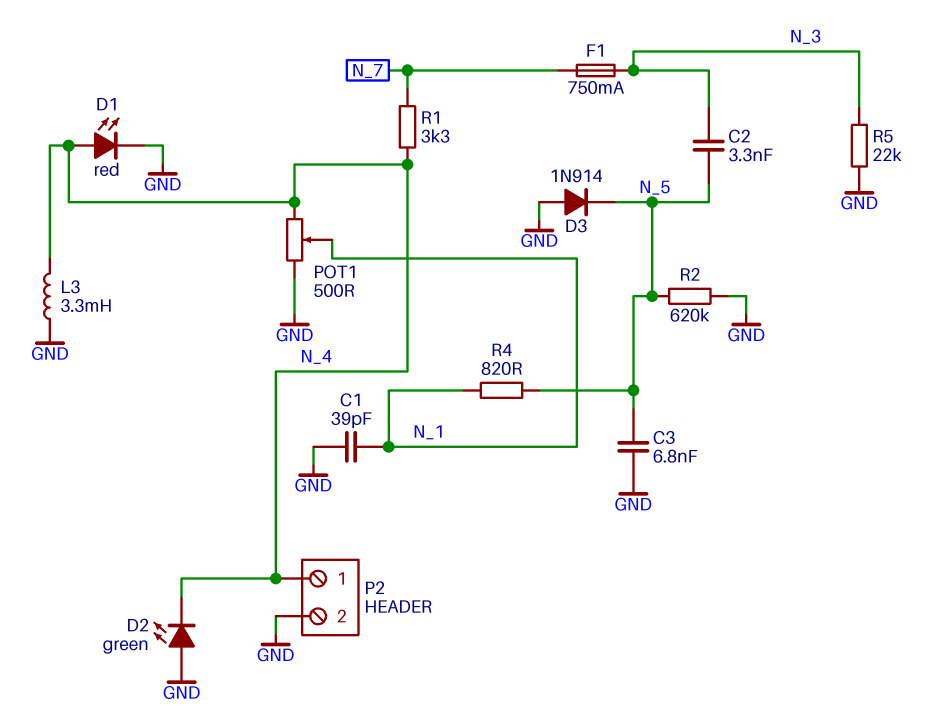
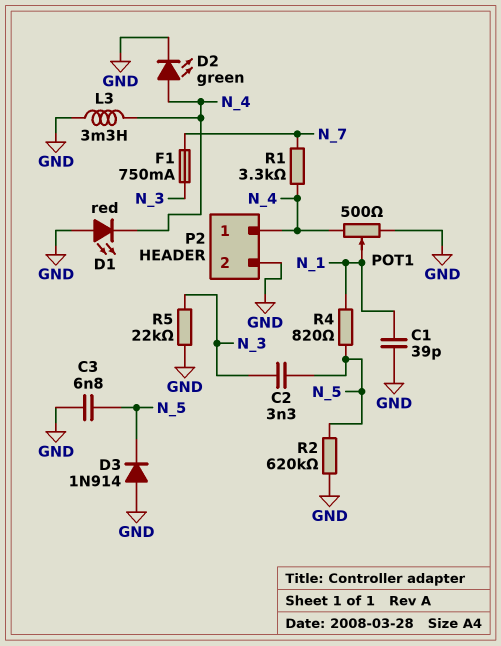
D1: LED red (A N_4, K GND) -> LED red (A GND, K N_4)
D2: LED green (A GND, K N_4) -> LED green (A N_4, K GND)

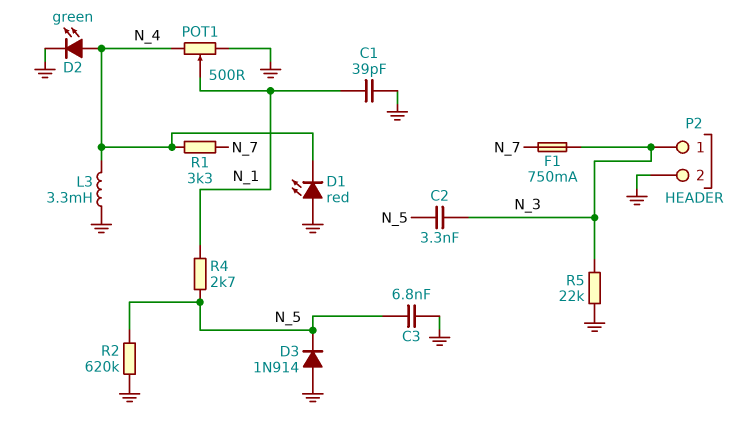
P2 pin 1: N_4 -> N_3
R4: 820 (N_1, N_5) -> 2.7k (N_1, N_5)

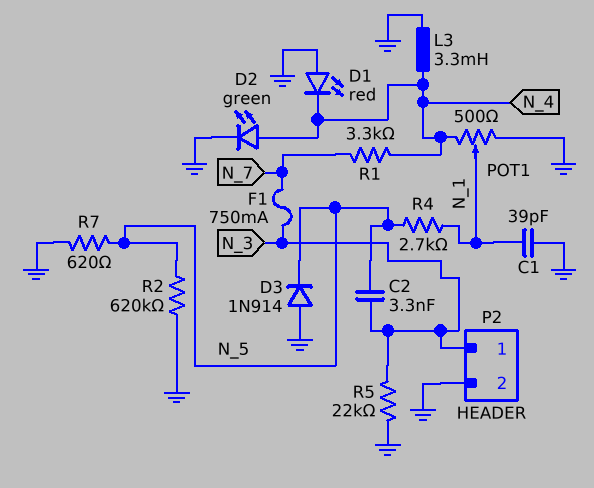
C3: 6.8nF (GND, N_5) -> none
R7: none -> 620 (GND, N_5)

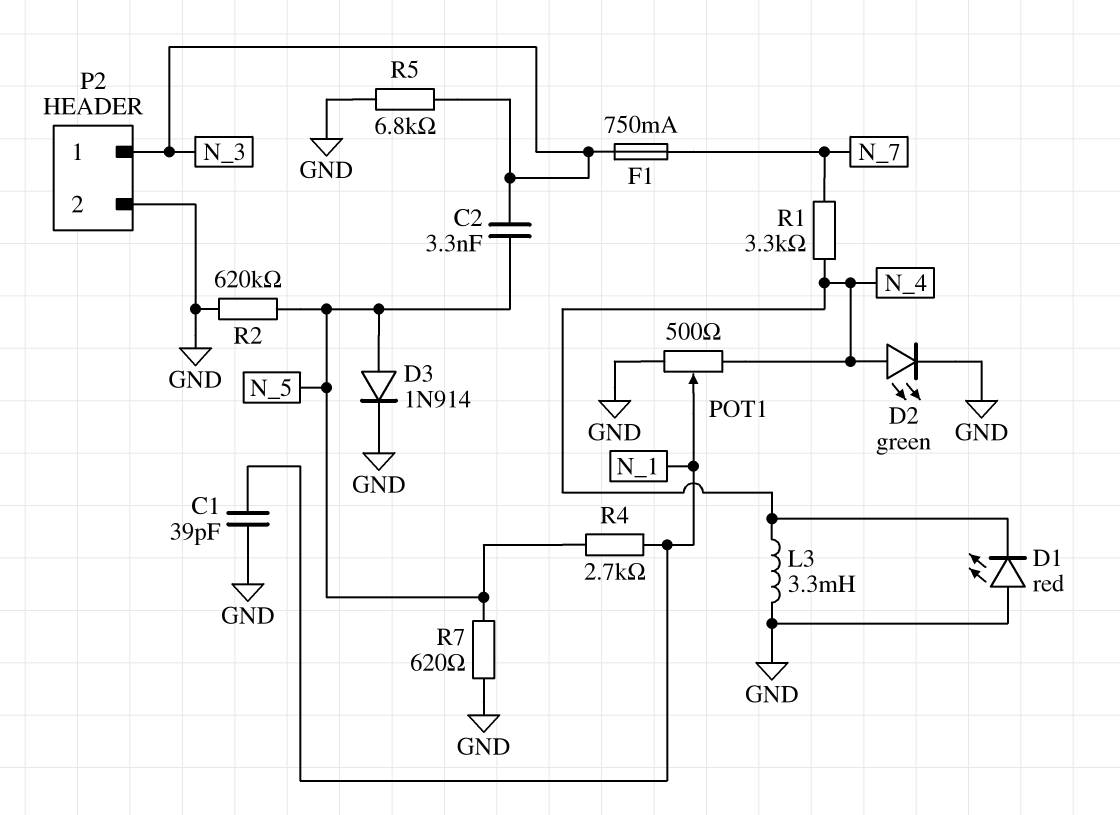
D3: diode 1N914 (A GND, K N_5) -> diode 1N914 (A N_5, K GND)
R5: 22k (GND, N_3) -> 6.8k (GND, N_3)

